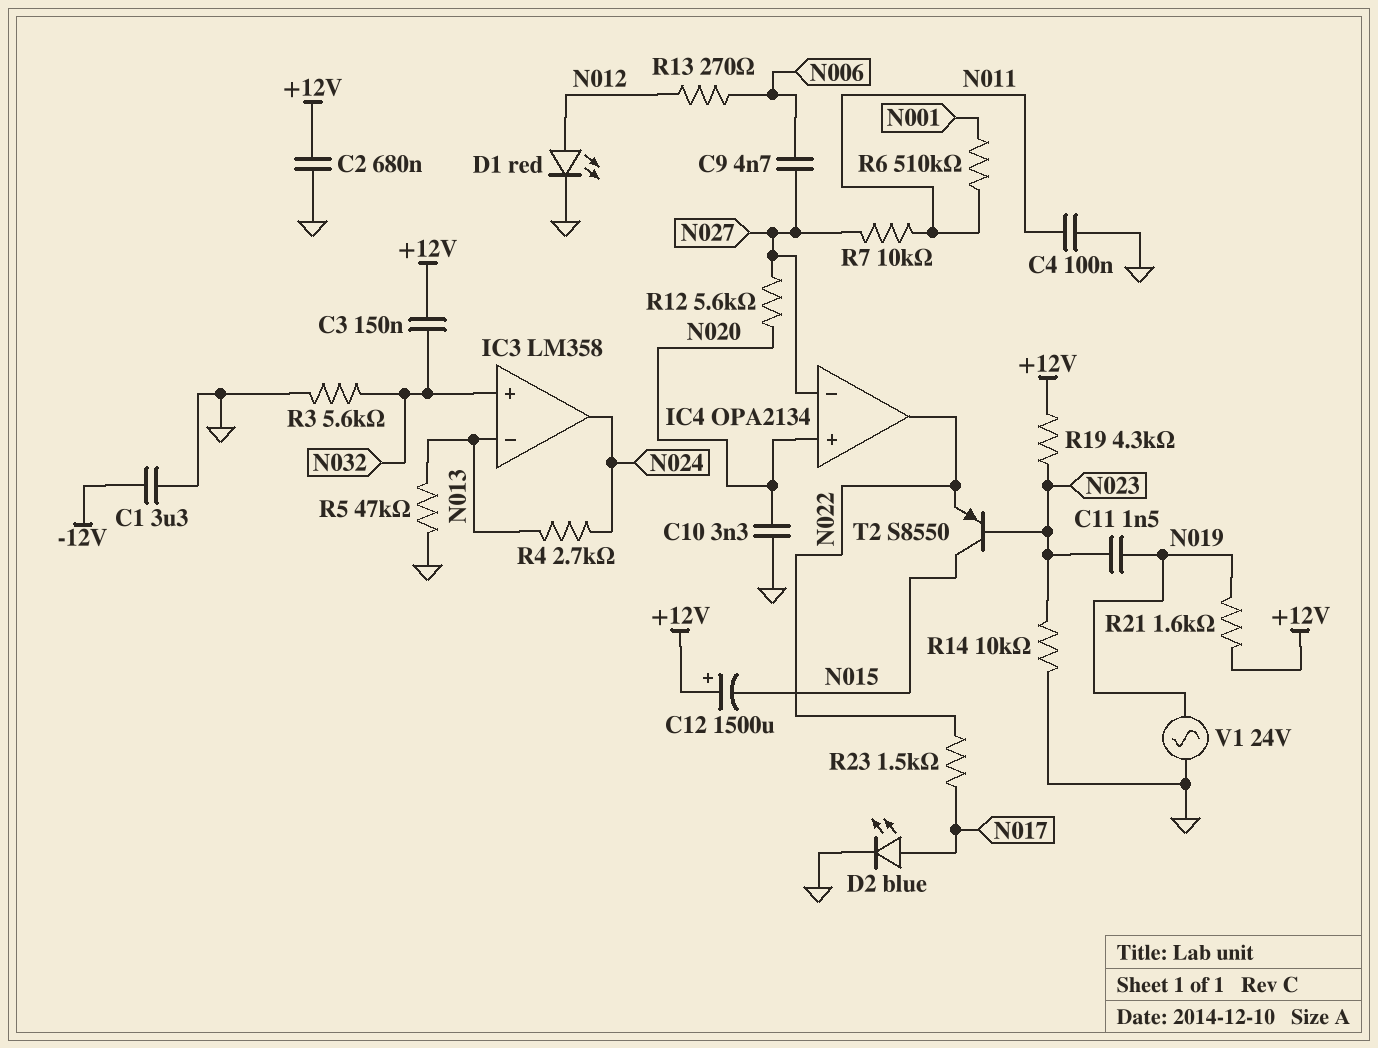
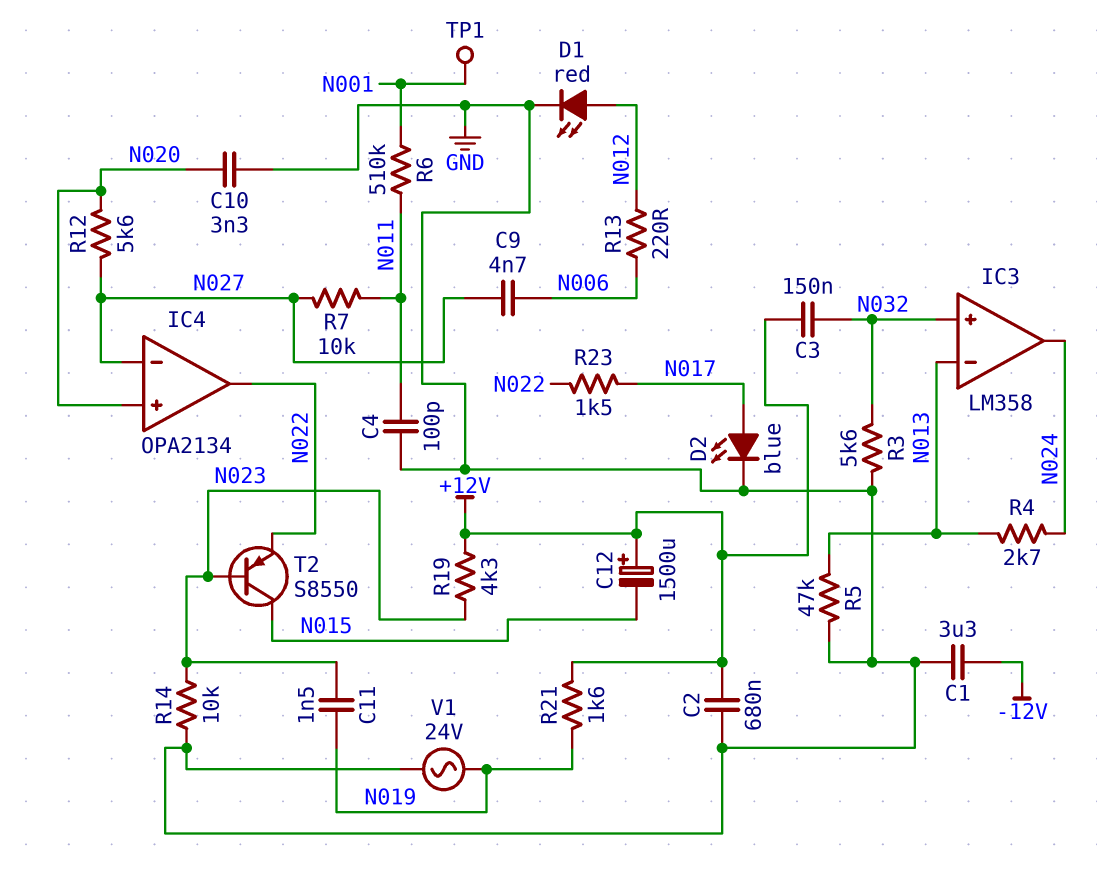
C4: 100nF (GND, N011) -> 100pF (GND, N011)
R13: 270 (N006, N012) -> 220 (N006, N012)
TP1: none -> test point (N001)

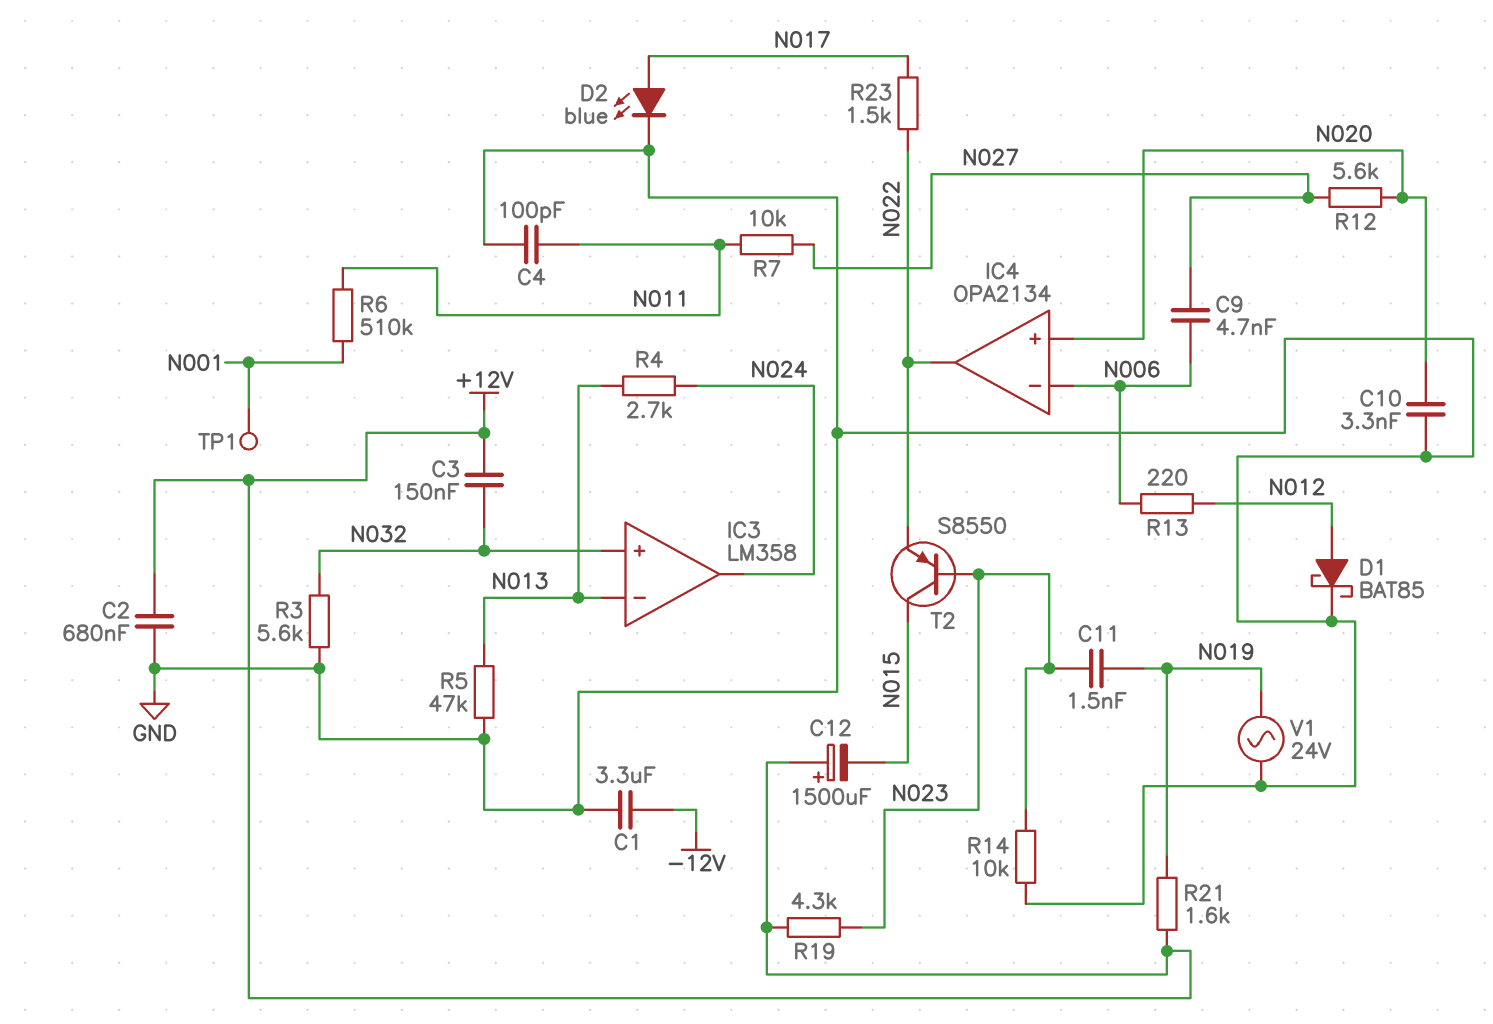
D1: LED red (A N012, K GND) -> schottky BAT85 (A N012, K GND)
IC4 pin in-: N027 -> N006

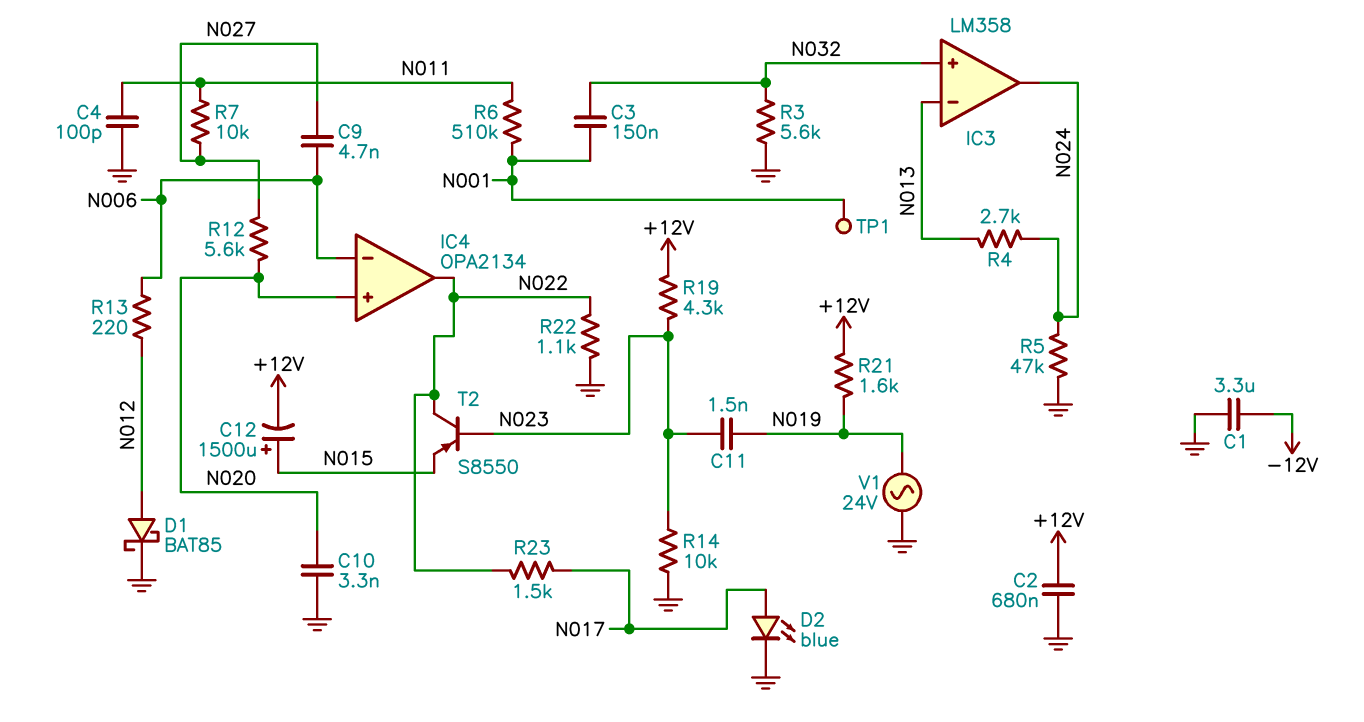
C3: 150nF (+12V, N032) -> 150nF (N001, N032)
C12: 1500uF (plus +12V, minus N015) -> 1500uF (plus N015, minus +12V)
R5: 47k (GND, N013) -> 47k (GND, N024)
R22: none -> 1.1k (GND, N022)
T2: PNP S8550 (B N023, C N015, E N022) -> PNP S8550 (B N023, C N022, E N015)

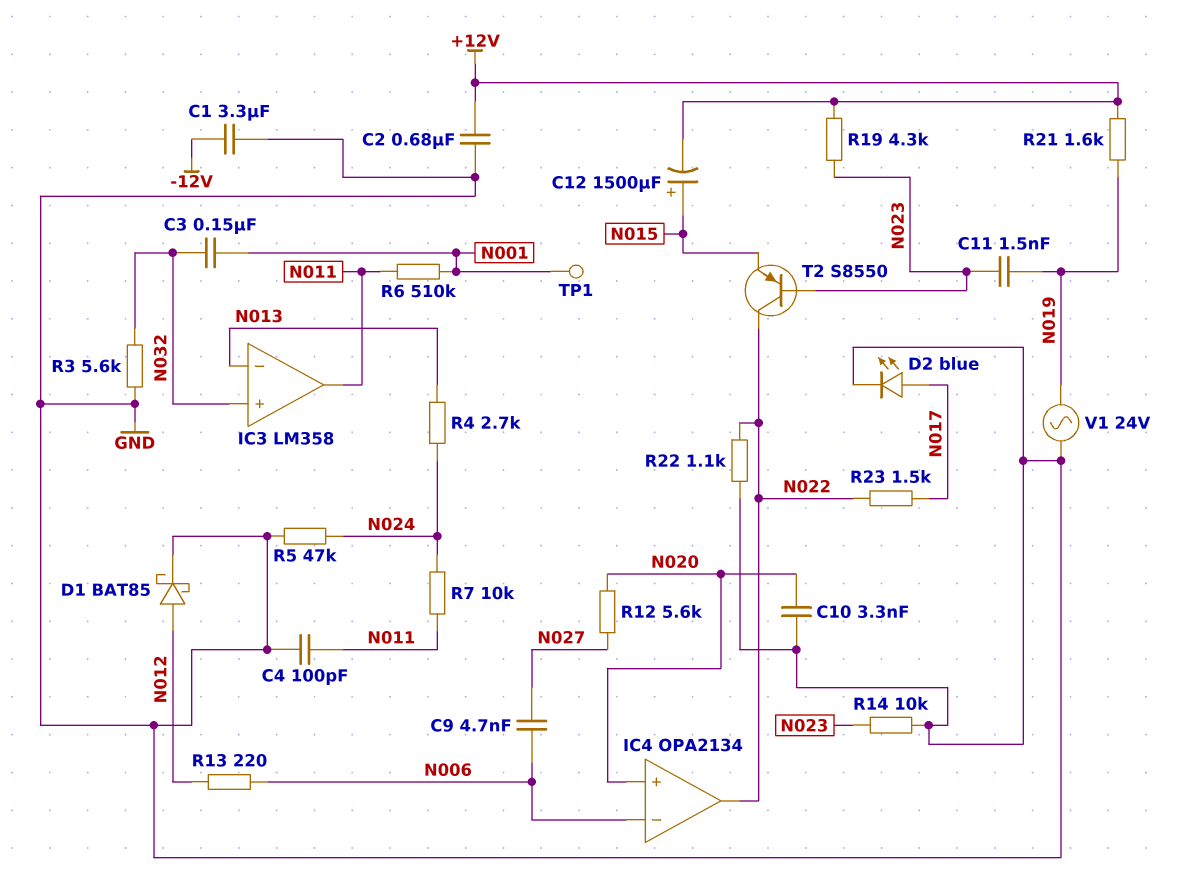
IC3 pin out: N024 -> N011
R7: 10k (N011, N027) -> 10k (N011, N024)

